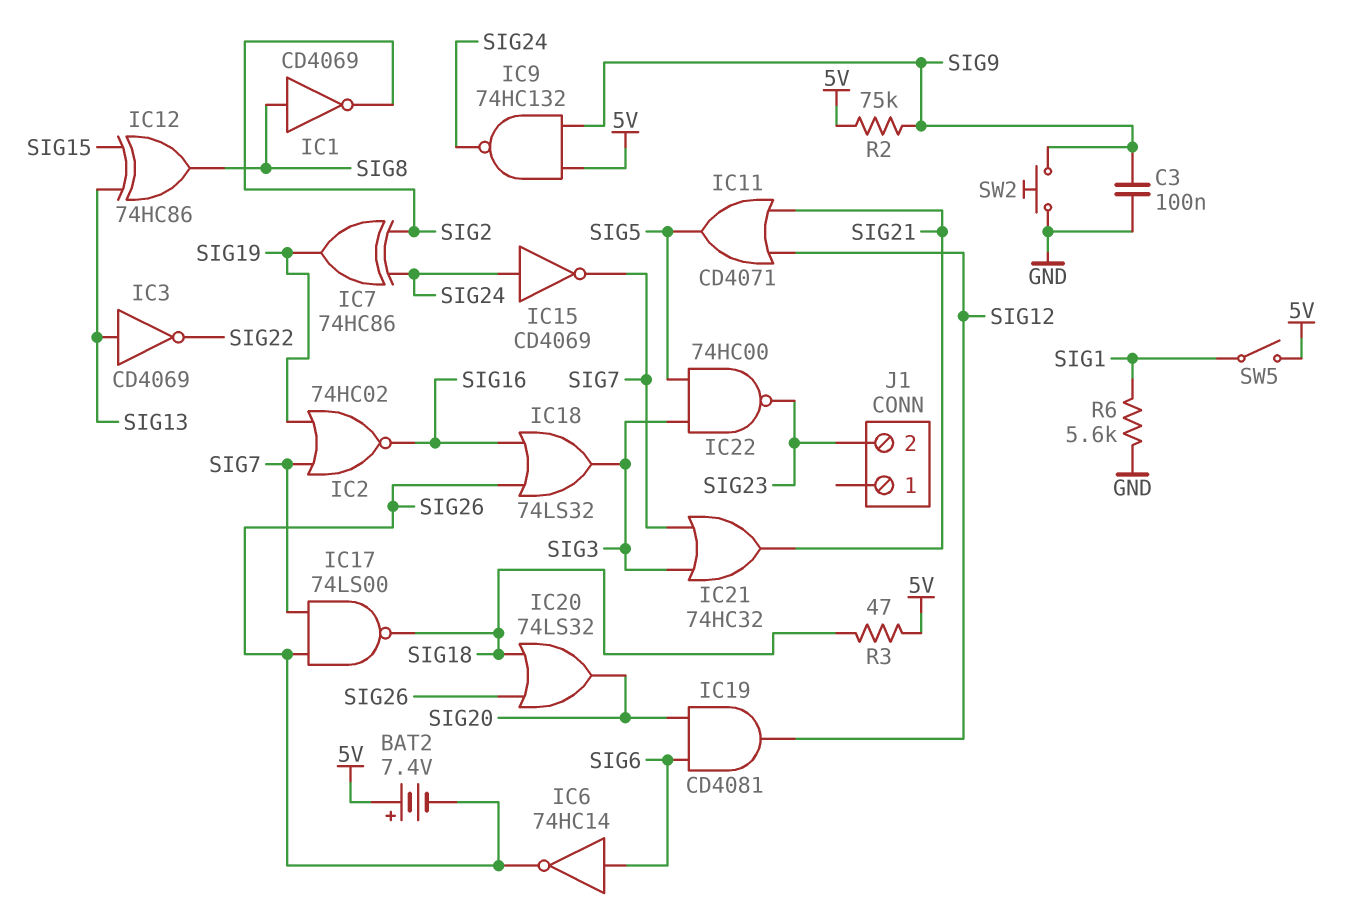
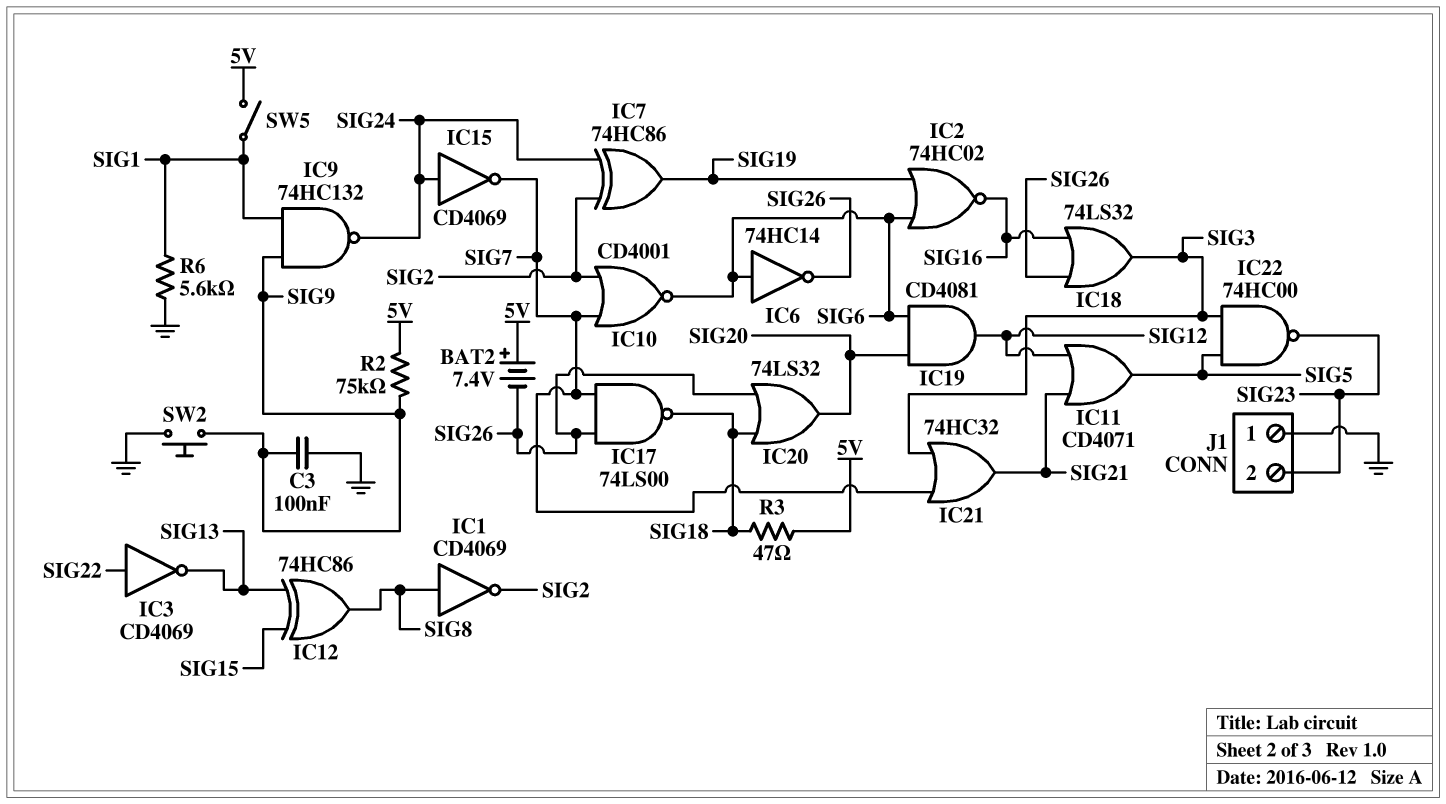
IC2: NOR 74HC02 (in SIG7, in SIG19, out SIG16) -> NOR 74HC02 (in SIG6, in SIG19, out SIG16)
IC3: NOT CD4069 (in SIG13, out SIG22) -> NOT CD4069 (in SIG22, out SIG13)
IC9: NAND 74HC132 (in 5V, in SIG9, out SIG24) -> NAND 74HC132 (in SIG1, in SIG9, out SIG24)
IC10: none -> NOR CD4001 (in SIG2, in SIG7, out SIG6)
J1 pin 1: none -> GND

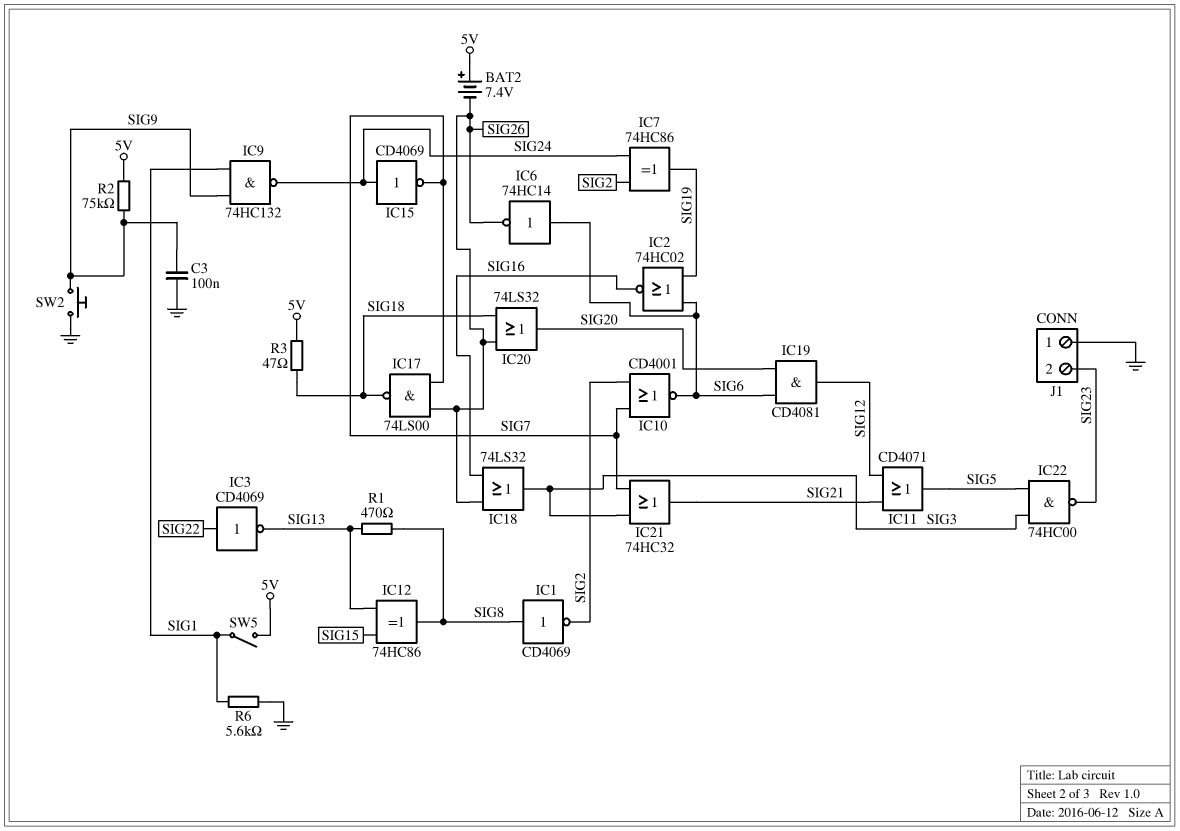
R1: none -> 470 (SIG8, SIG13)

